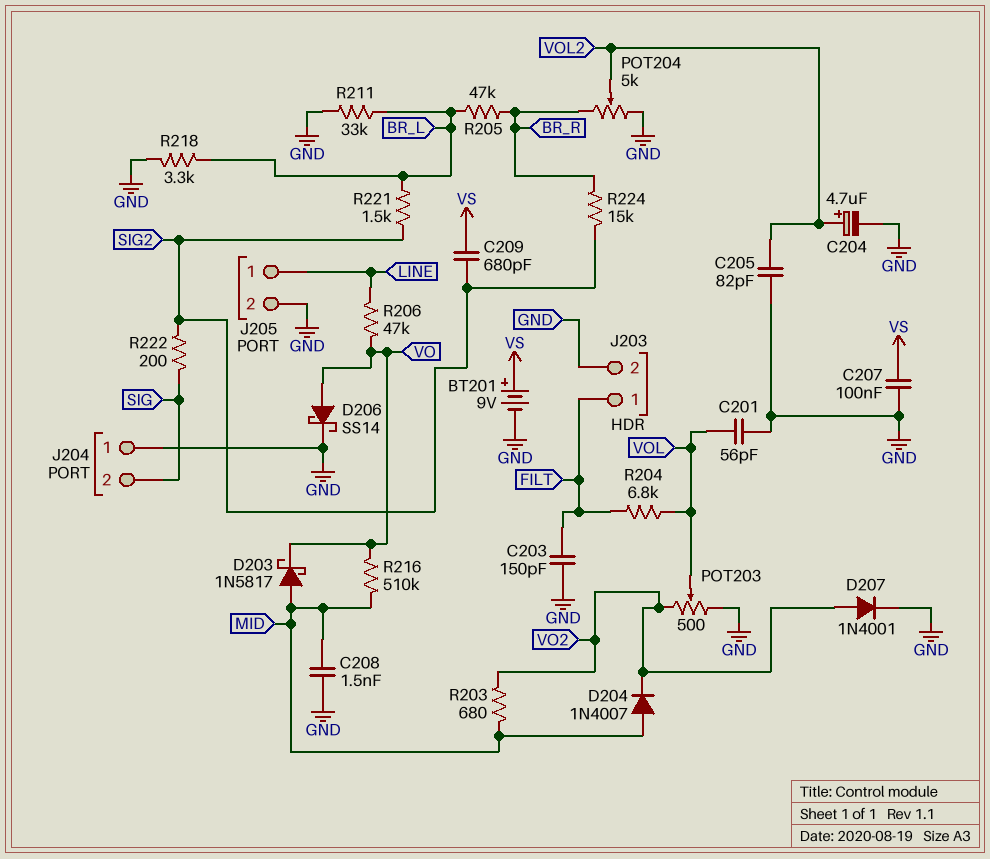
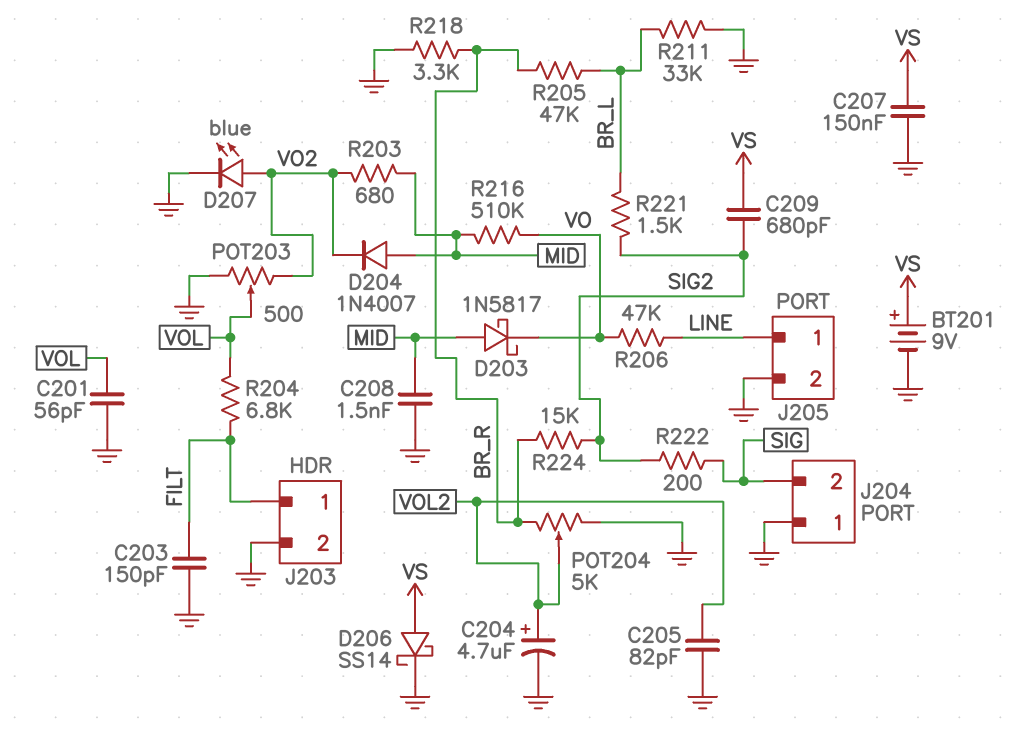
C207: 100nF (GND, VS) -> 150nF (GND, VS)
D206: schottky SS14 (A VO, K GND) -> schottky SS14 (A VS, K GND)
D207: diode 1N4001 (A VO2, K GND) -> LED blue (A VO2, K GND)
R218: 3.3k (BR_L, GND) -> 3.3k (BR_R, GND)

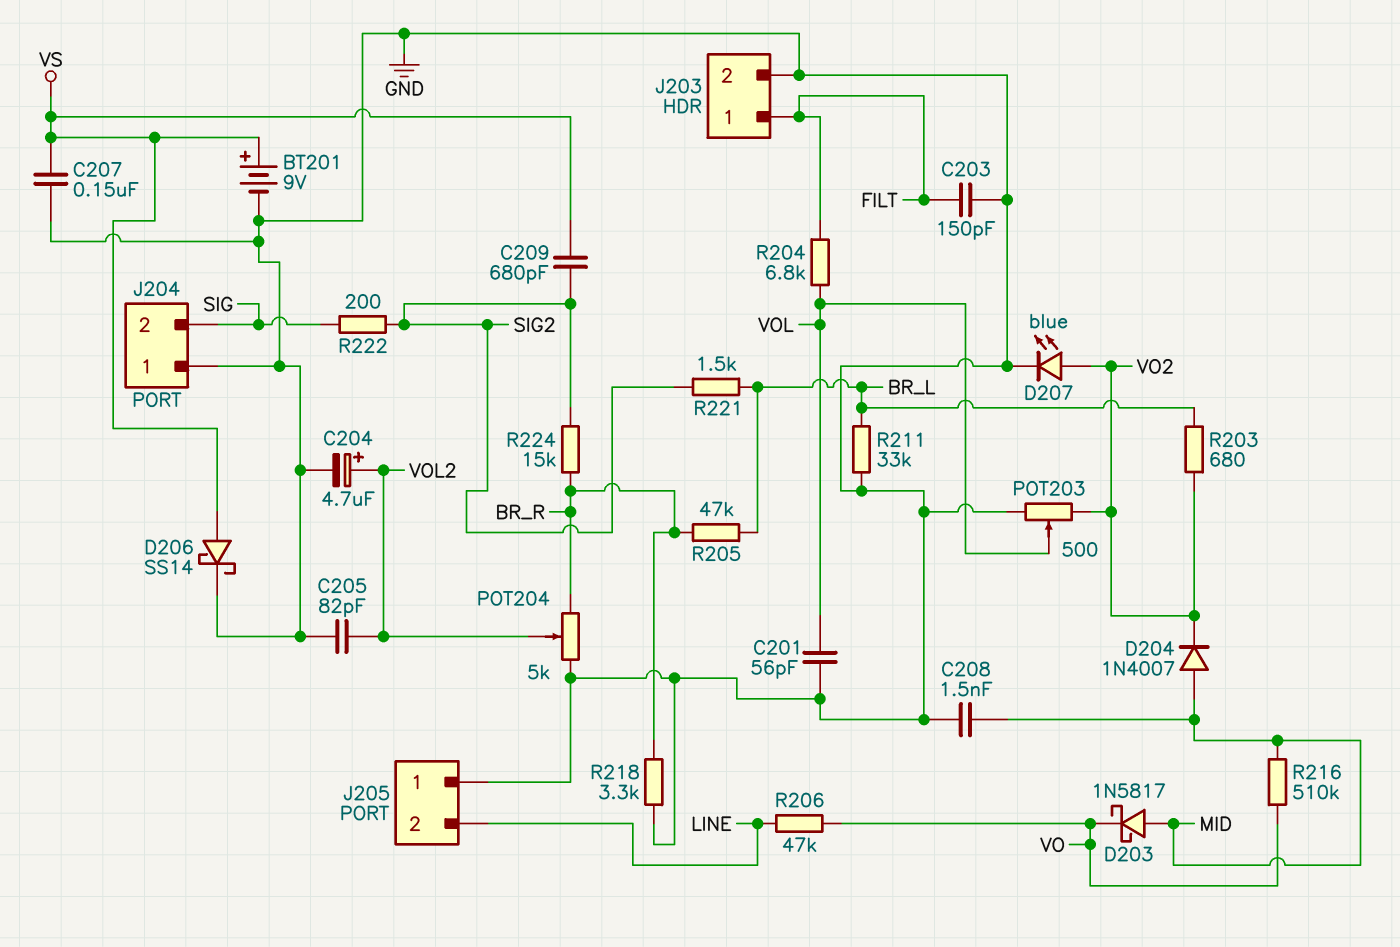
J205 pin 1: LINE -> GND
J205 pin 2: GND -> LINE
R203: 680 (MID, VO2) -> 680 (BR_L, VO2)

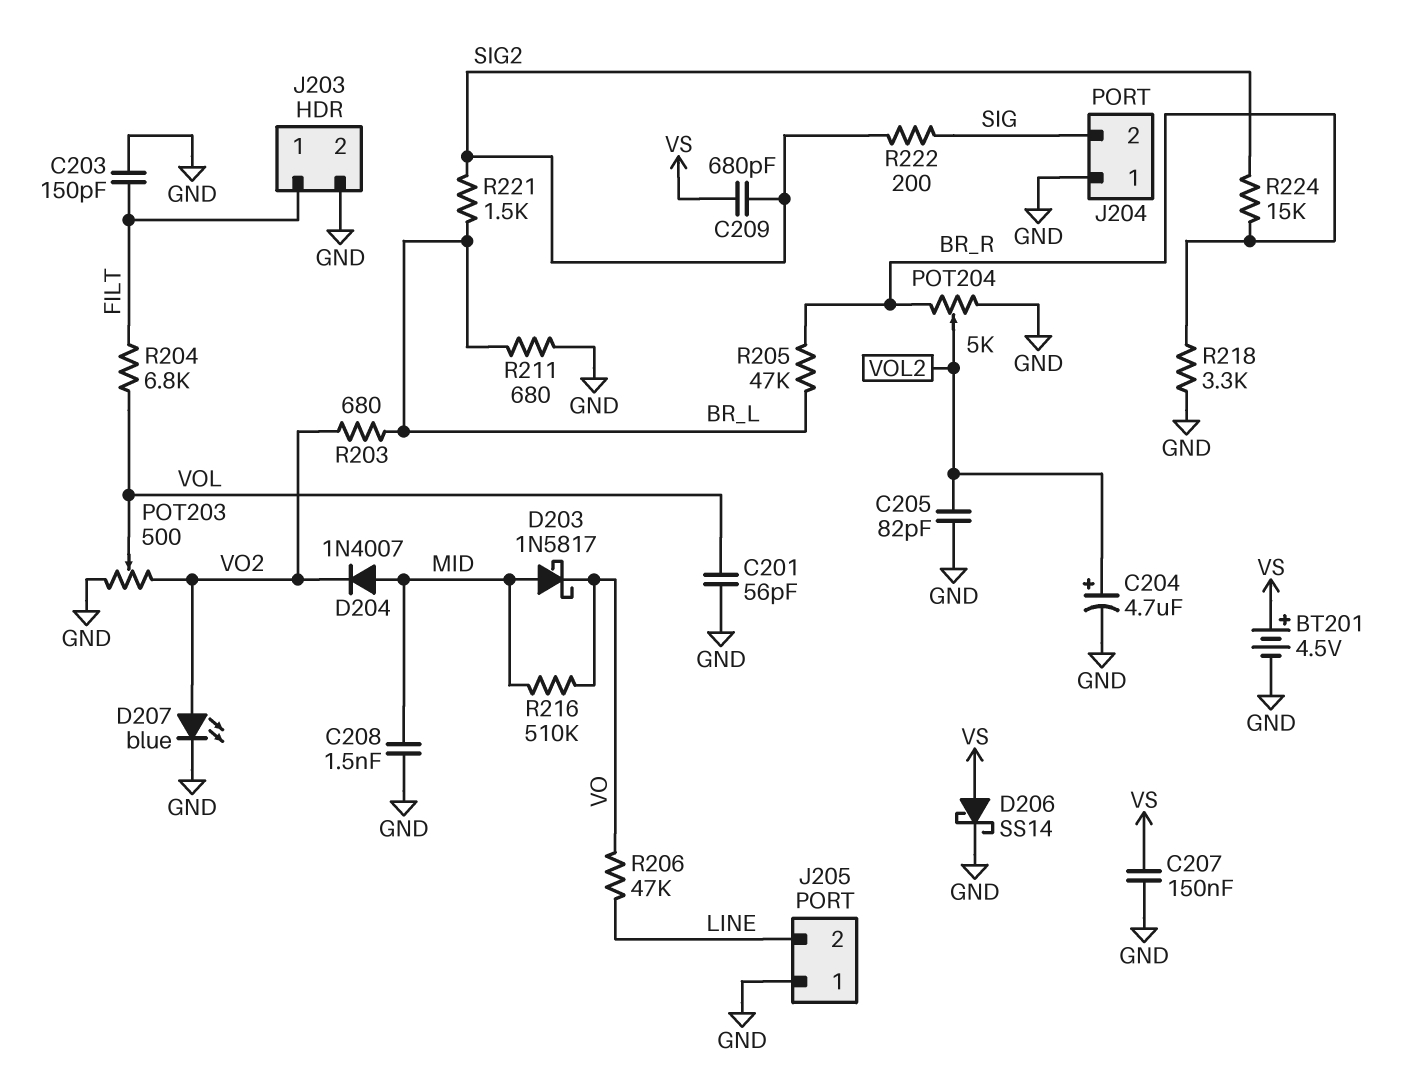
BT201: 9V (plus VS, minus GND) -> 4.5V (plus VS, minus GND)
R211: 33k (BR_L, GND) -> 680 (BR_L, GND)

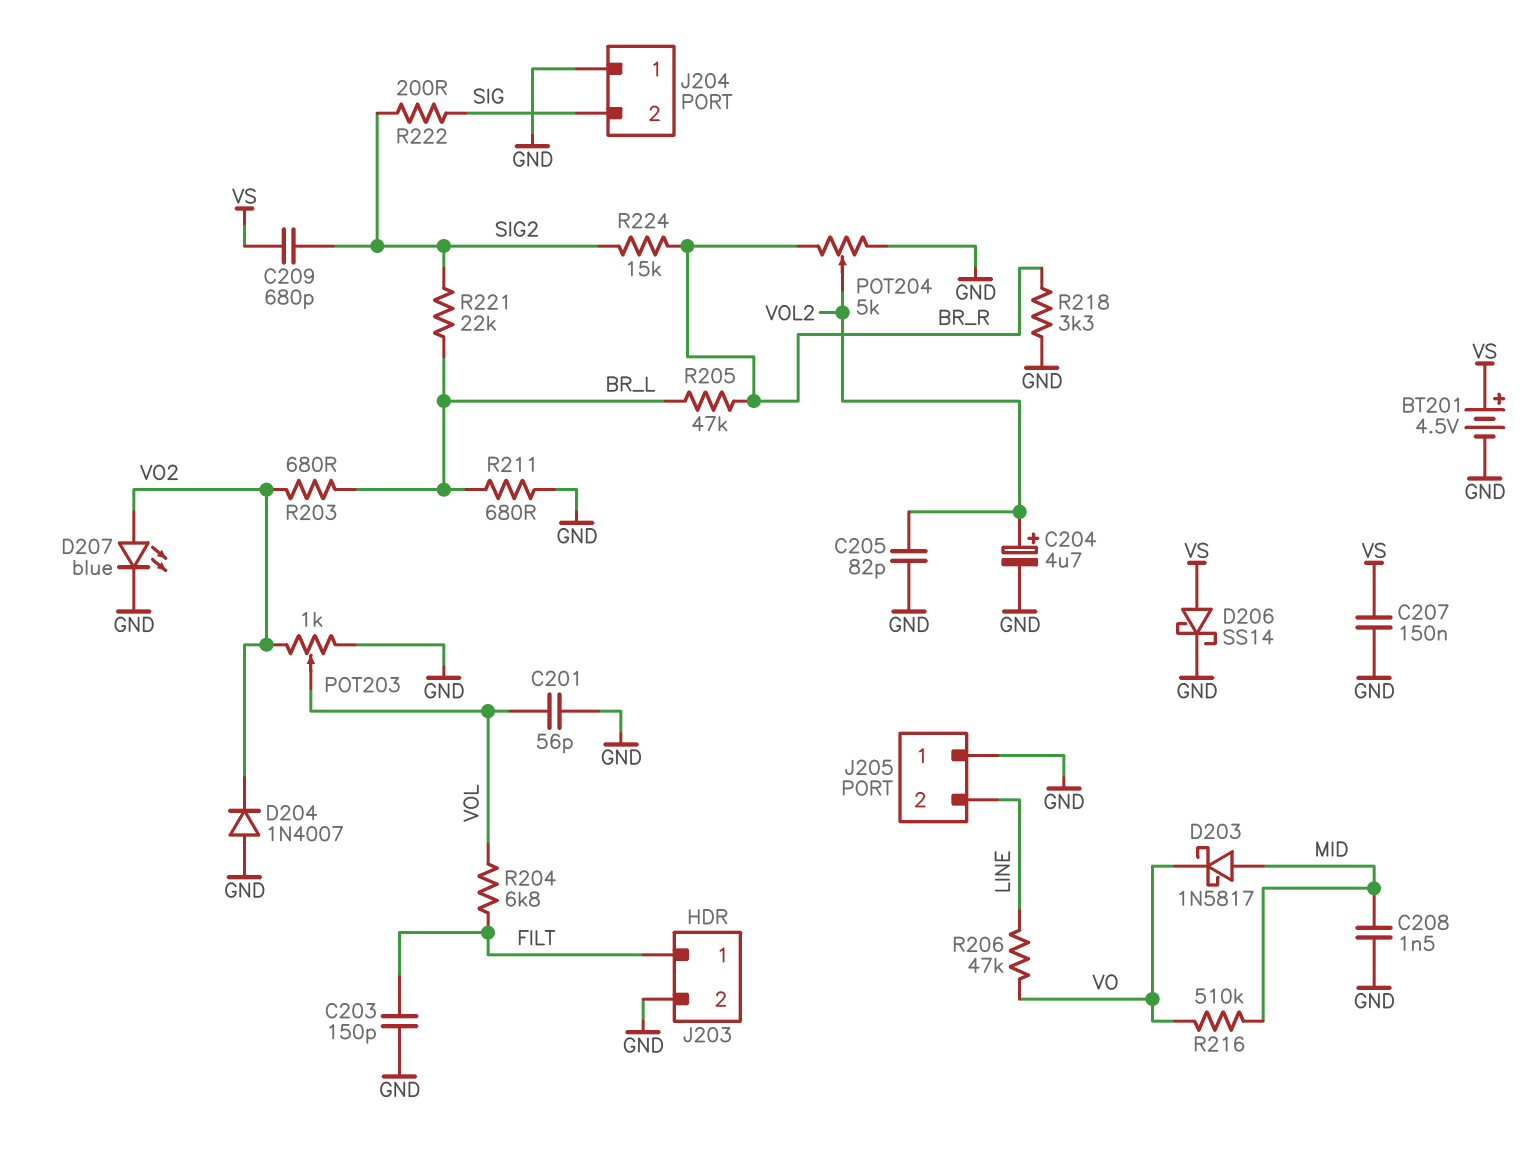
D204: diode 1N4007 (A MID, K VO2) -> diode 1N4007 (A GND, K VO2)
POT203: 500 (GND, VO2, wiper VOL) -> 1k (GND, VO2, wiper VOL)
R221: 1.5k (BR_L, SIG2) -> 22k (BR_L, SIG2)

